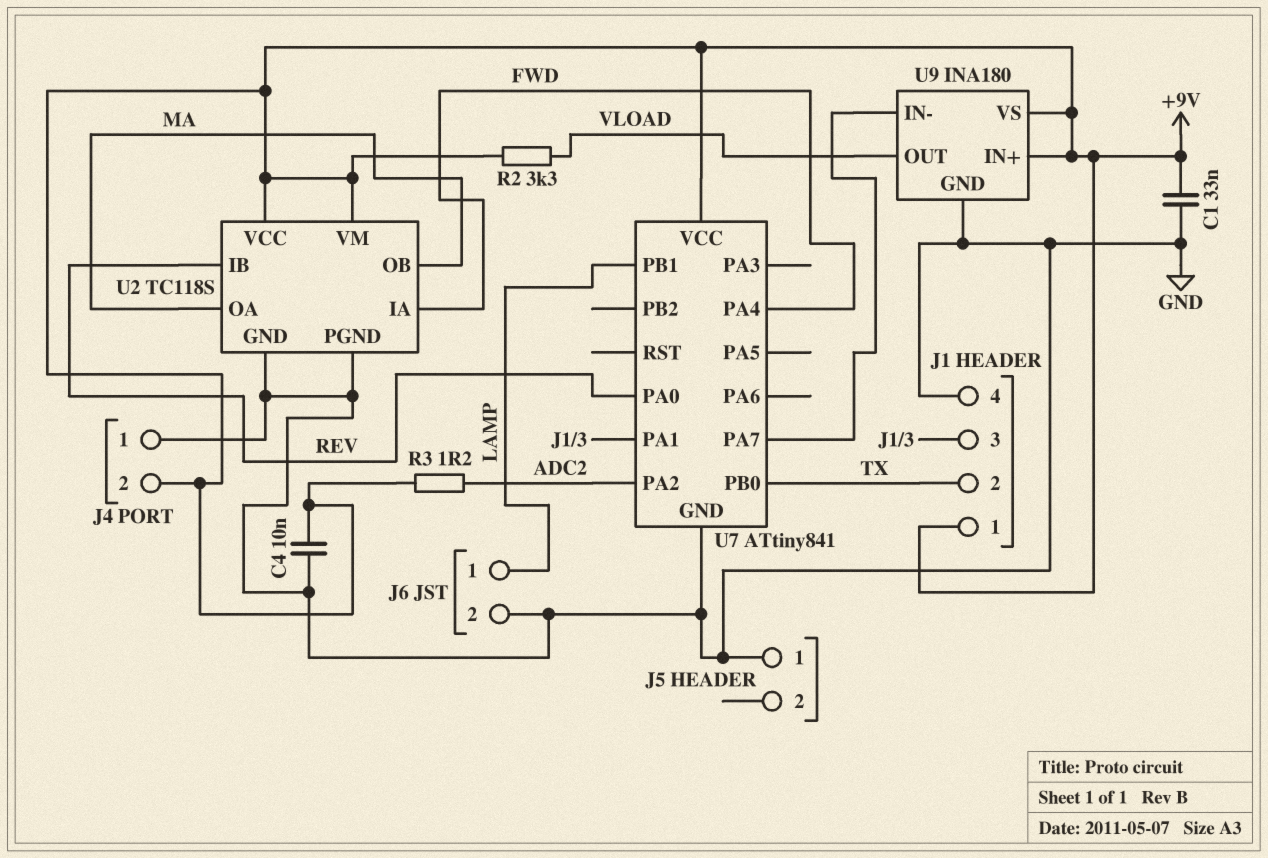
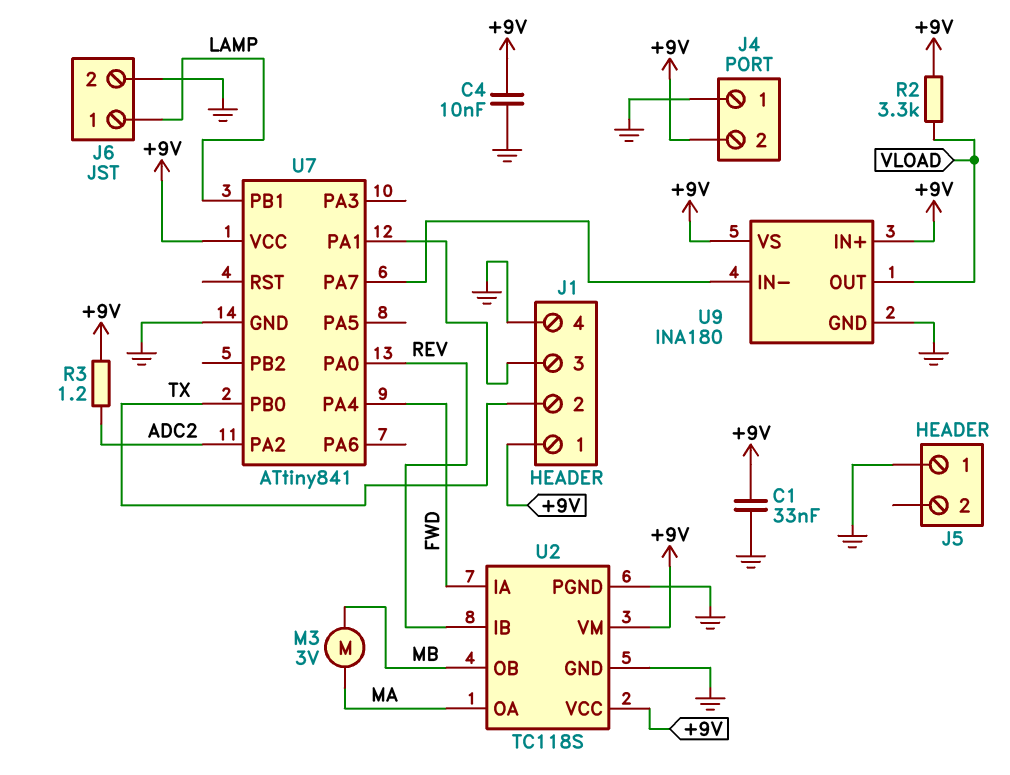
M3: none -> motor 3V (MA, MB)
U2 pin OB: MA -> MB

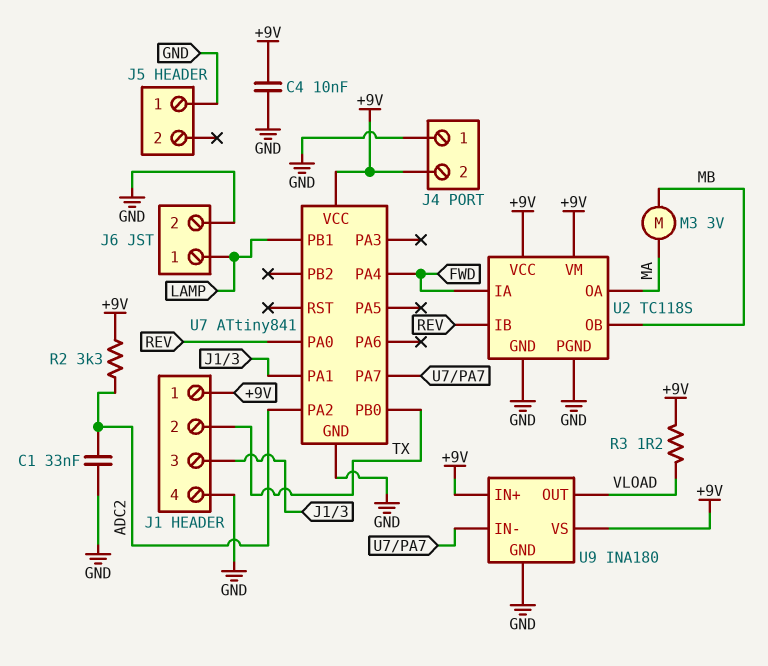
C1: 33nF (+9V, GND) -> 33nF (ADC2, GND)
R2: 3.3k (+9V, VLOAD) -> 3.3k (+9V, ADC2)
R3: 1.2 (+9V, ADC2) -> 1.2 (+9V, VLOAD)

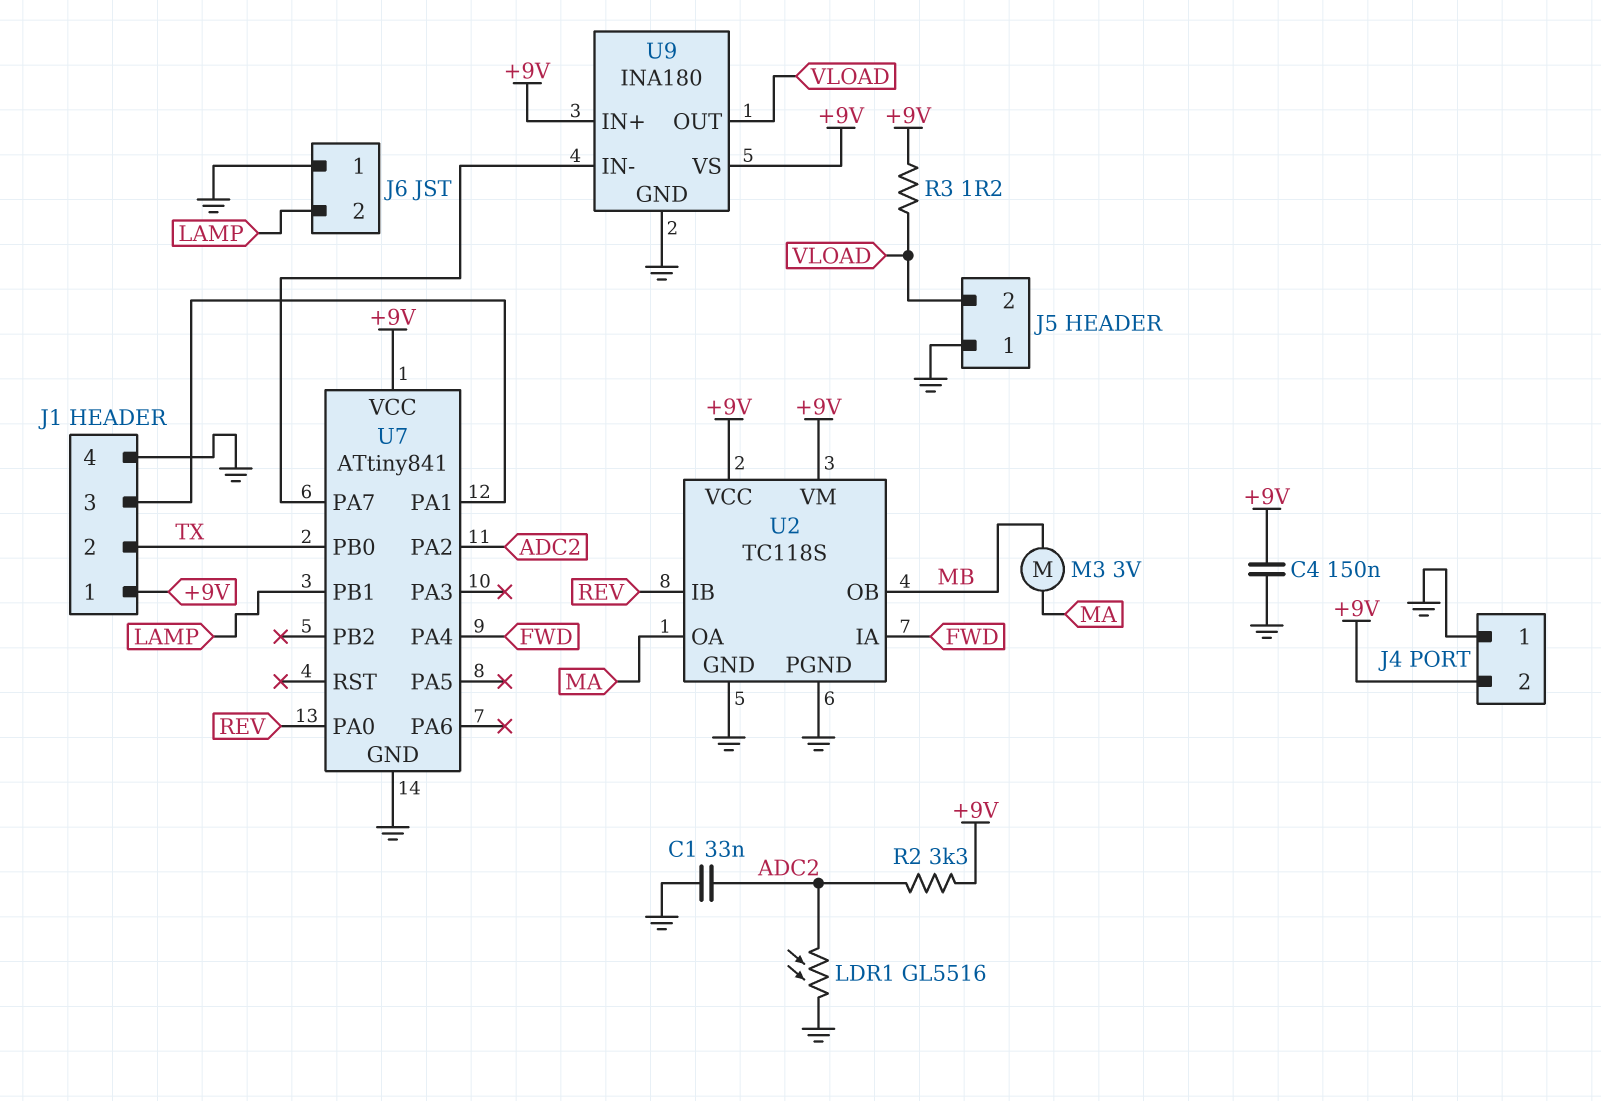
C4: 10nF (+9V, GND) -> 150nF (+9V, GND)
J5 pin 2: none -> VLOAD
J6 pin 1: LAMP -> GND
J6 pin 2: GND -> LAMP
LDR1: none -> GL5516 (ADC2, GND)

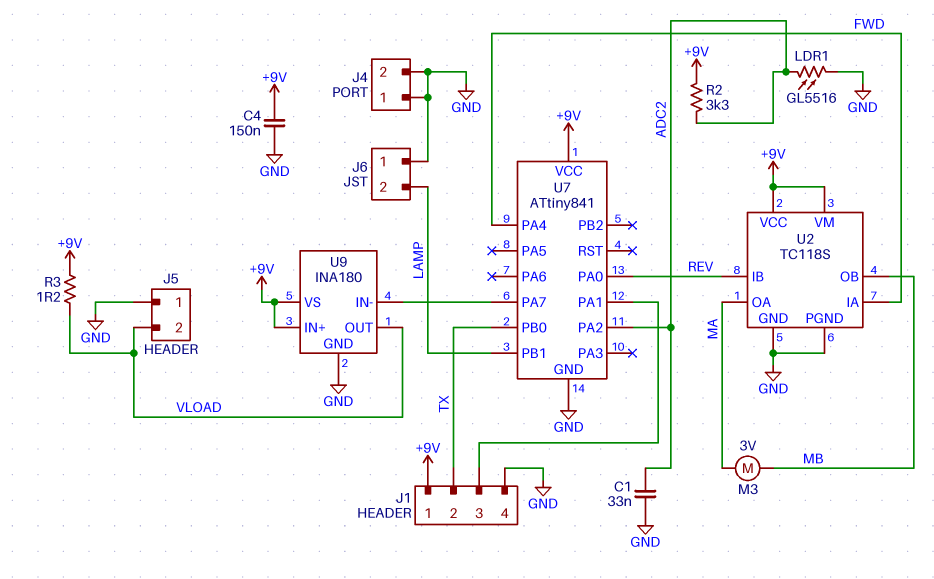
J4 pin 2: +9V -> GND

